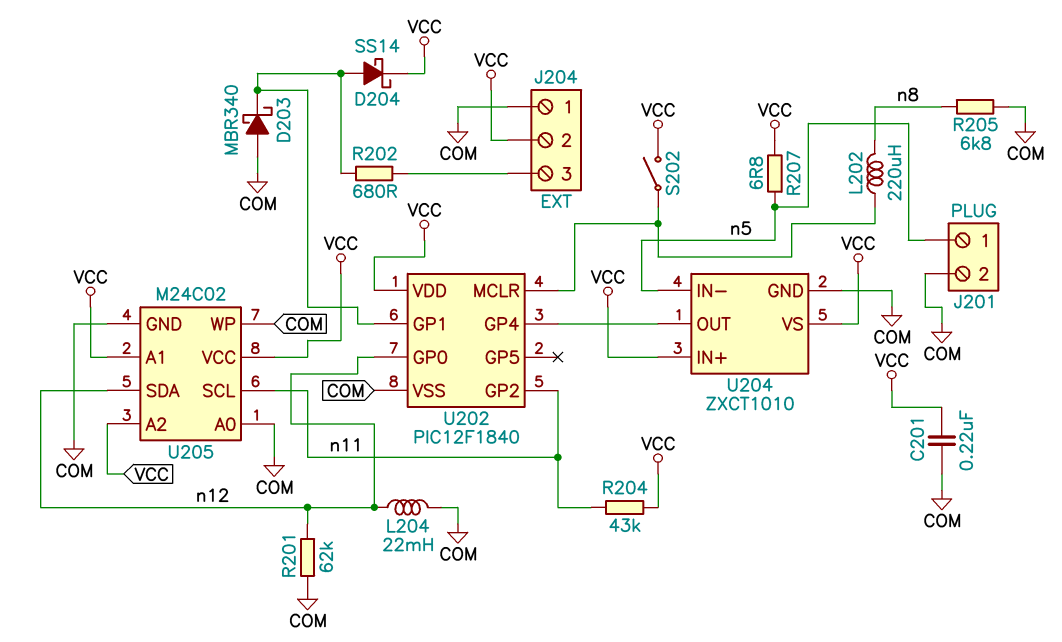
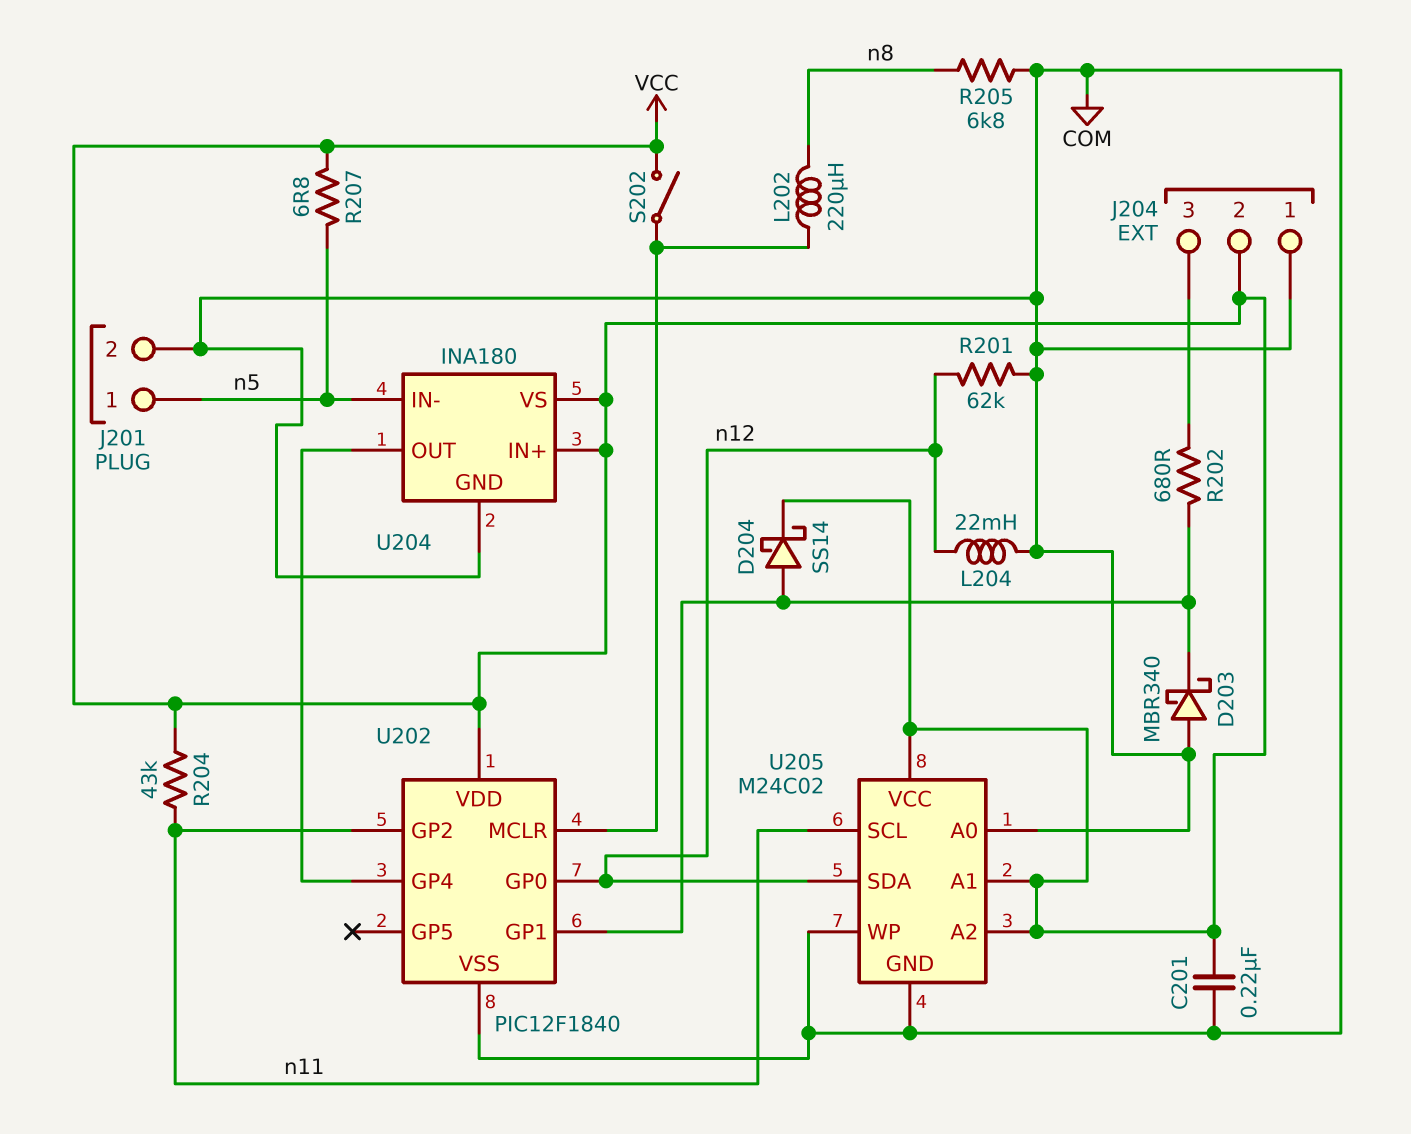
U204: ZXCT1010 -> INA180

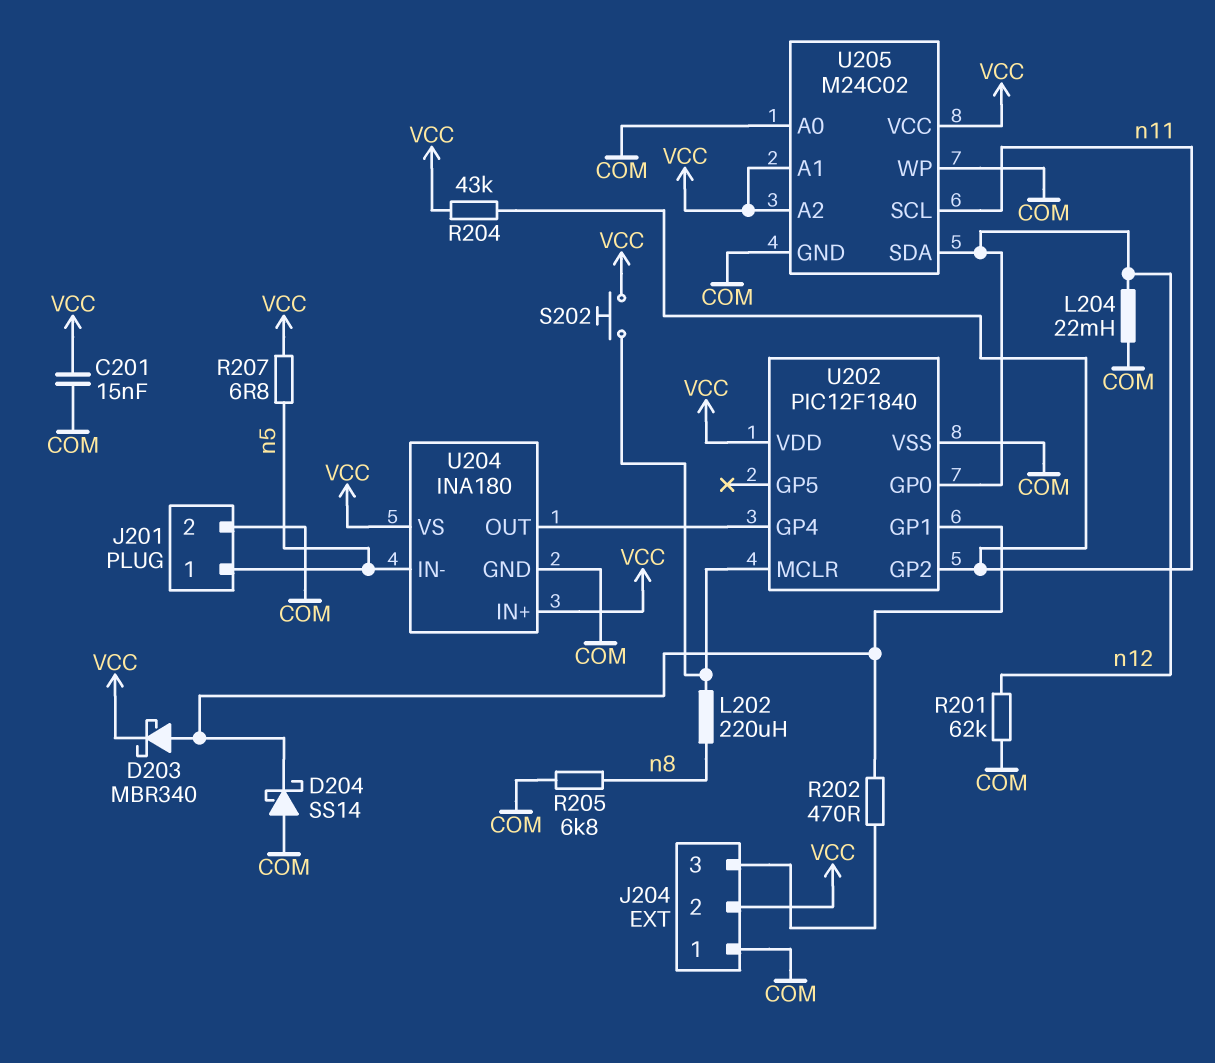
C201: 220nF (COM, VCC) -> 15nF (COM, VCC)
D203: schottky MBR340 (A COM, K U202/GP1) -> schottky MBR340 (A U202/GP1, K VCC)
D204: schottky SS14 (A U202/GP1, K VCC) -> schottky SS14 (A COM, K U202/GP1)
R202: 680 (J204/3, U202/GP1) -> 470 (J204/3, U202/GP1)
S202: switch (U202/MCLR, VCC) -> button (U202/MCLR, VCC)

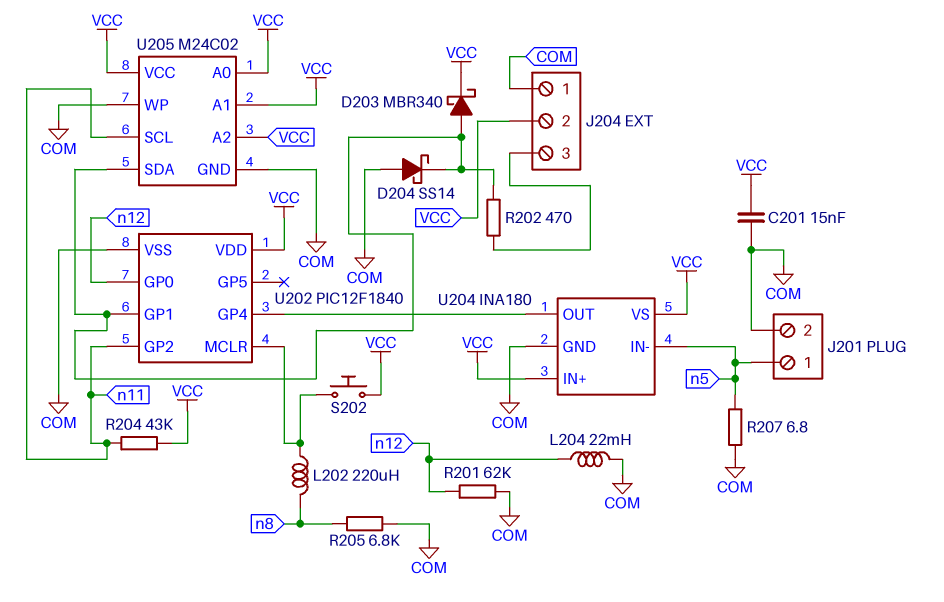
R207: 6.8 (VCC, n5) -> 6.8 (COM, n5)
U205 pin A0: COM -> VCC
U205 pin SDA: n12 -> U202/GP1

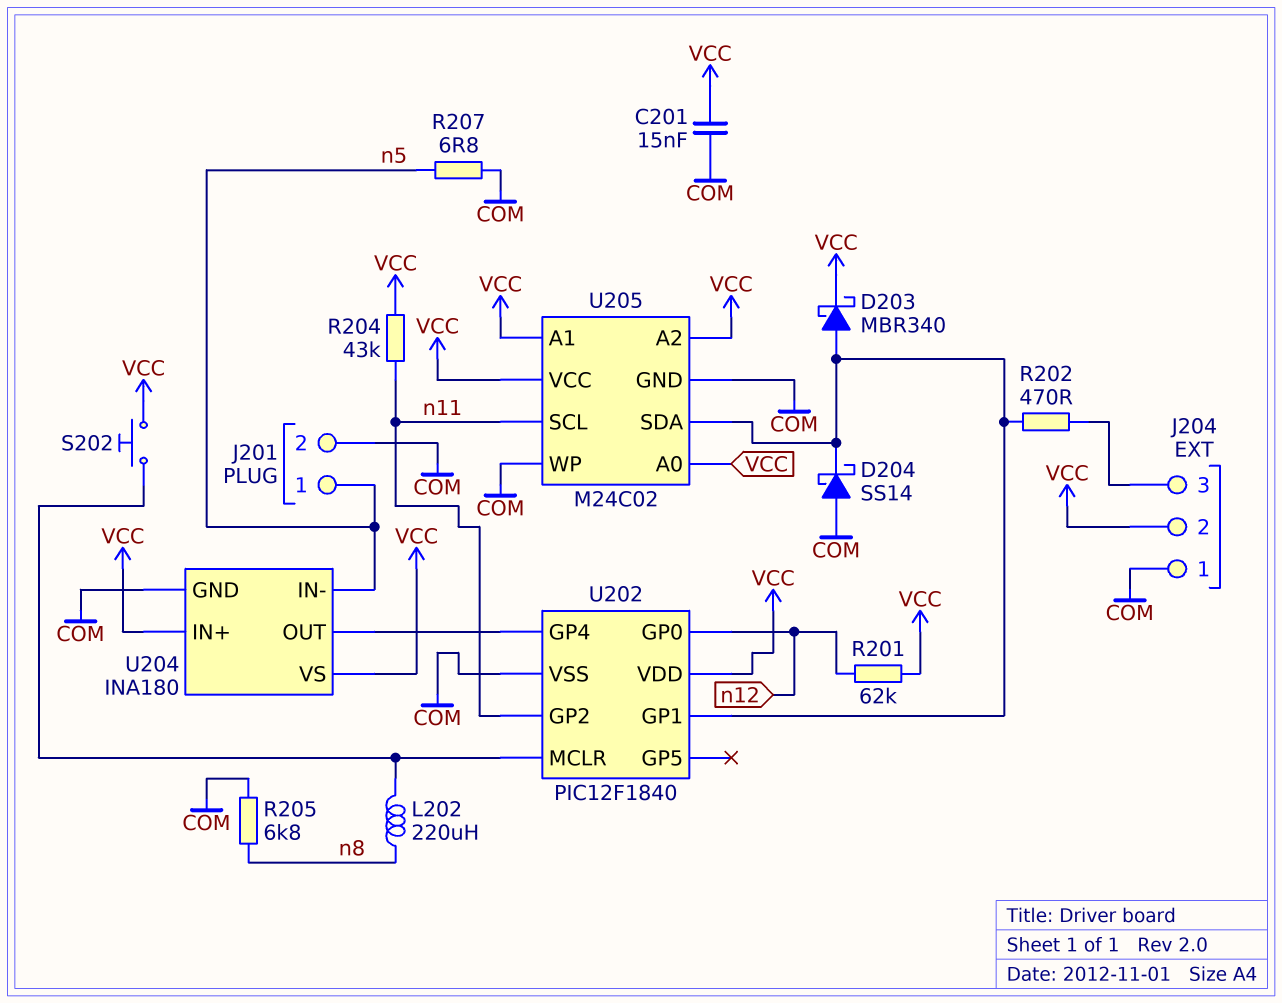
L204: 22mH (COM, n12) -> none
R201: 62k (COM, n12) -> 62k (VCC, n12)

